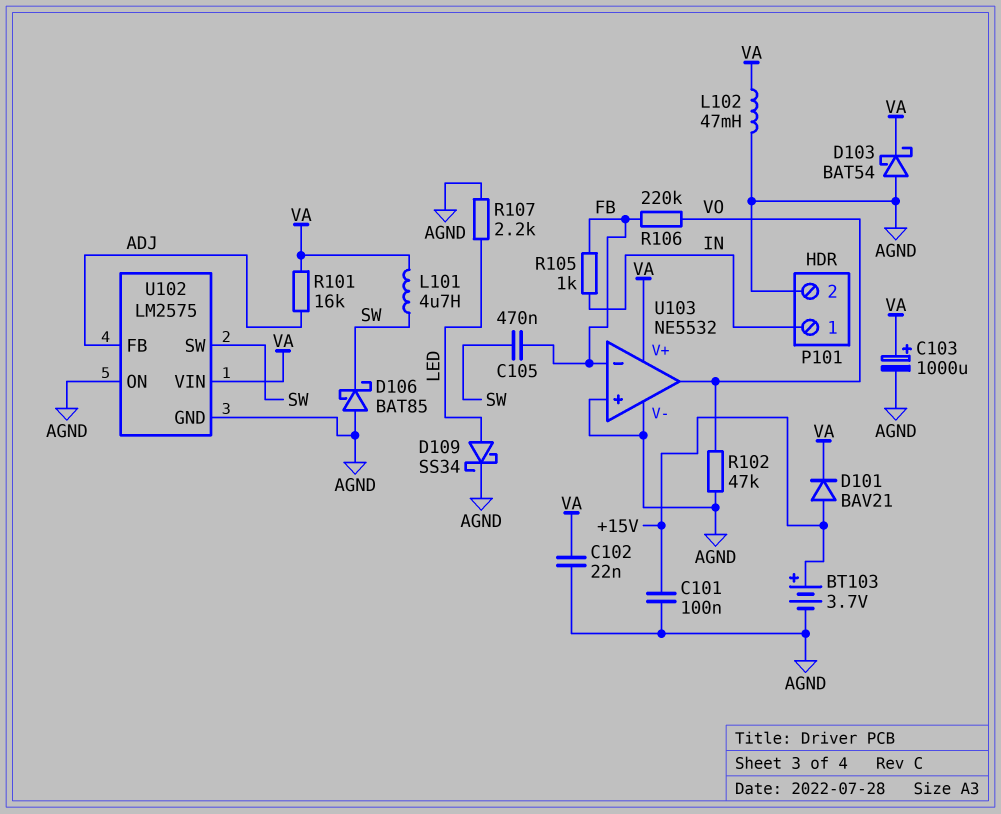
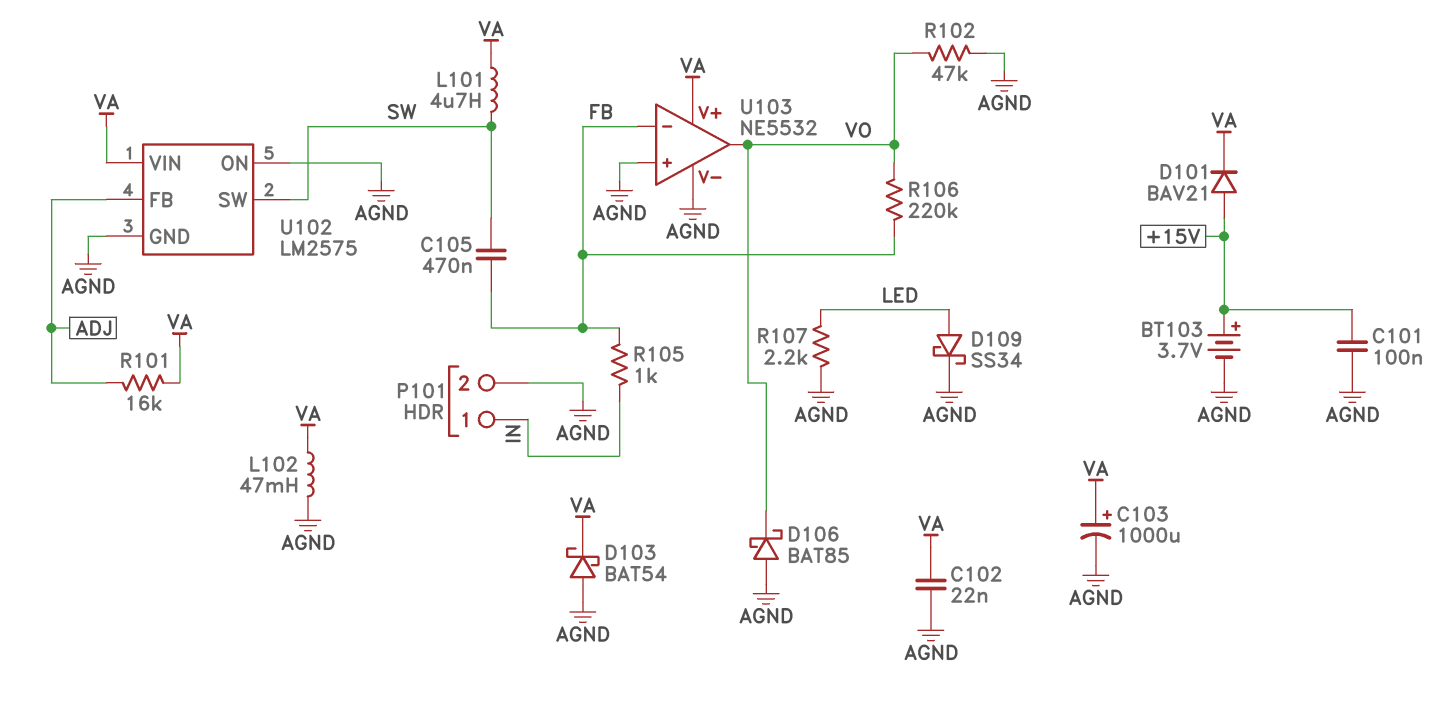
D106: schottky BAT85 (A AGND, K SW) -> schottky BAT85 (A AGND, K VO)

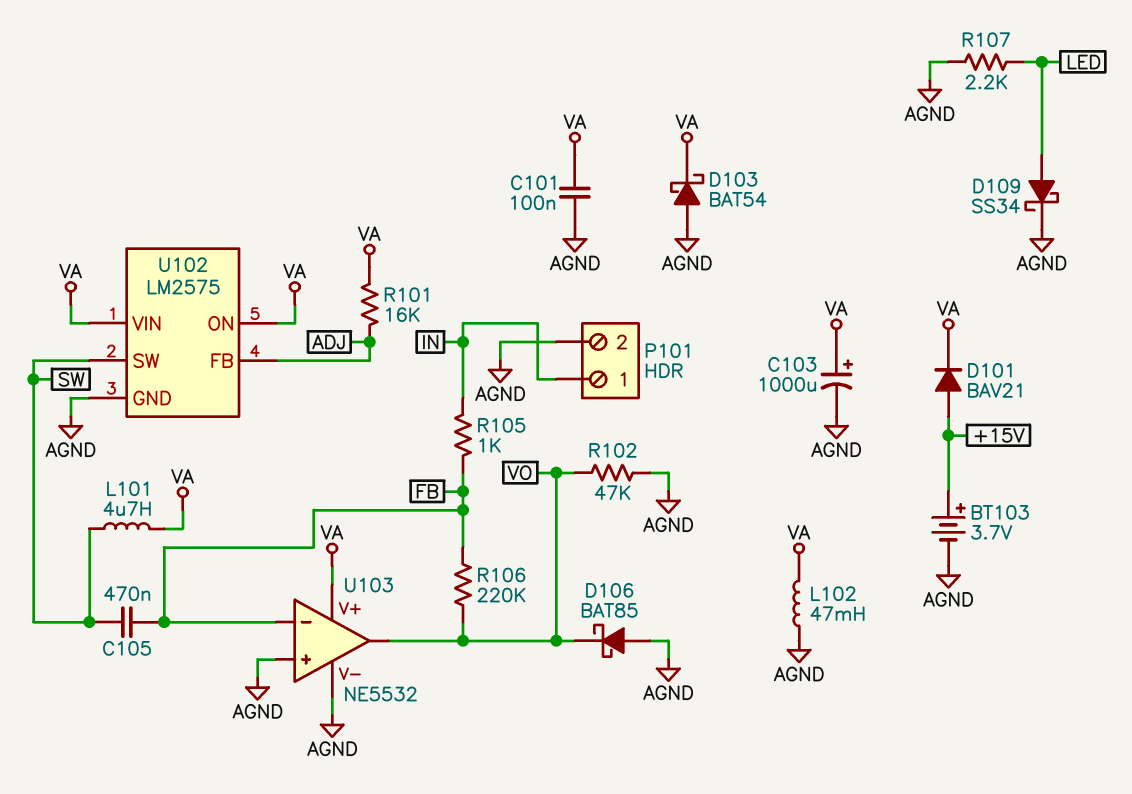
C101: 100nF (+15V, AGND) -> 100nF (AGND, VA)
C102: 22nF (AGND, VA) -> none
U102 pin ON: AGND -> VA

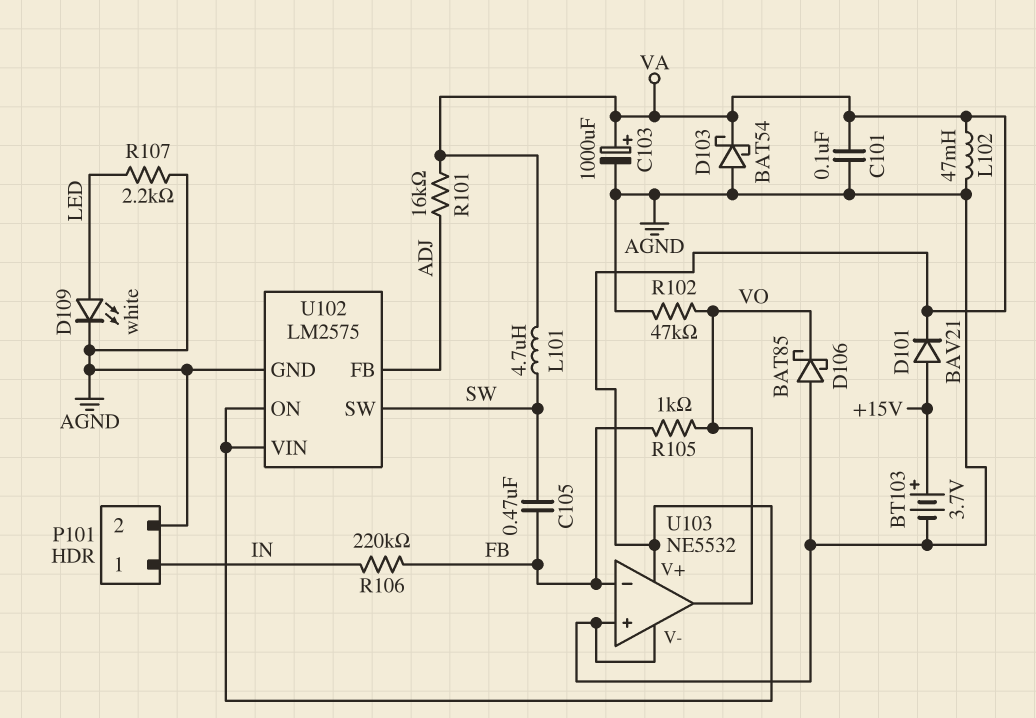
D109: schottky SS34 (A LED, K AGND) -> LED white (A LED, K AGND)
R105: 1k (FB, IN) -> 1k (FB, VO)
R106: 220k (FB, VO) -> 220k (FB, IN)

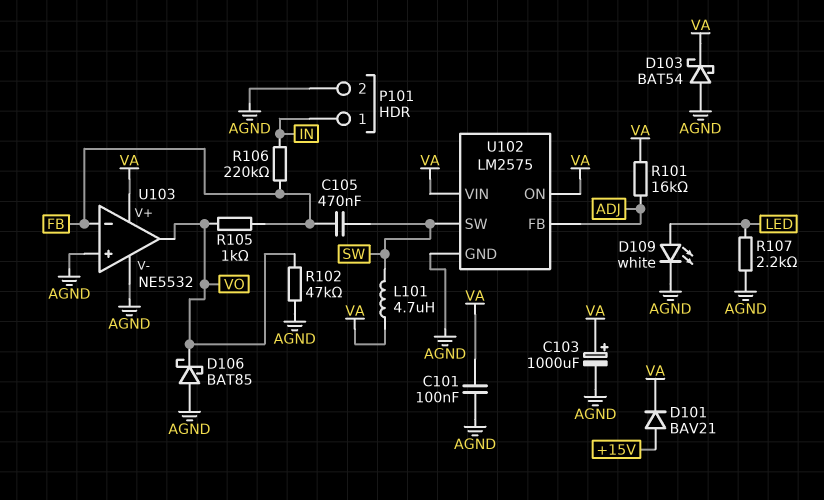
BT103: 3.7V (plus +15V, minus AGND) -> none
L102: 47mH (AGND, VA) -> none

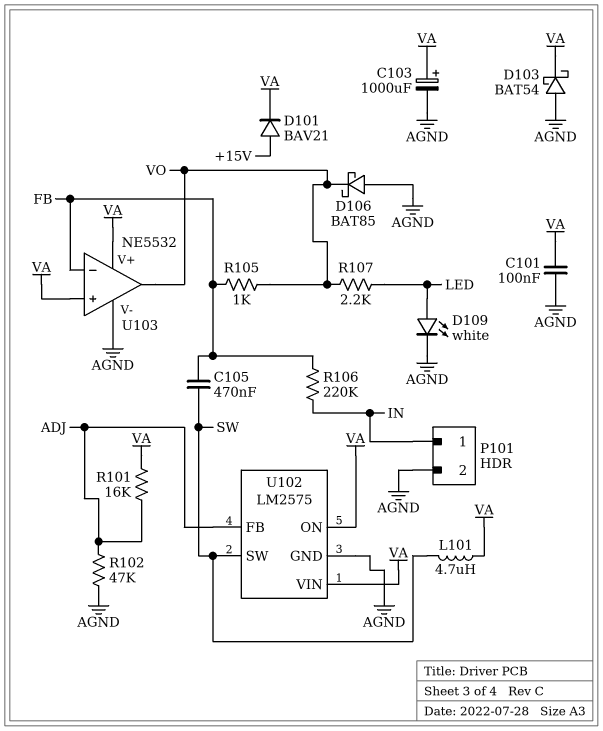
R102: 47k (AGND, VO) -> 47k (ADJ, AGND)
R107: 2.2k (AGND, LED) -> 2.2k (LED, VO)
U103 pin in+: AGND -> VA

